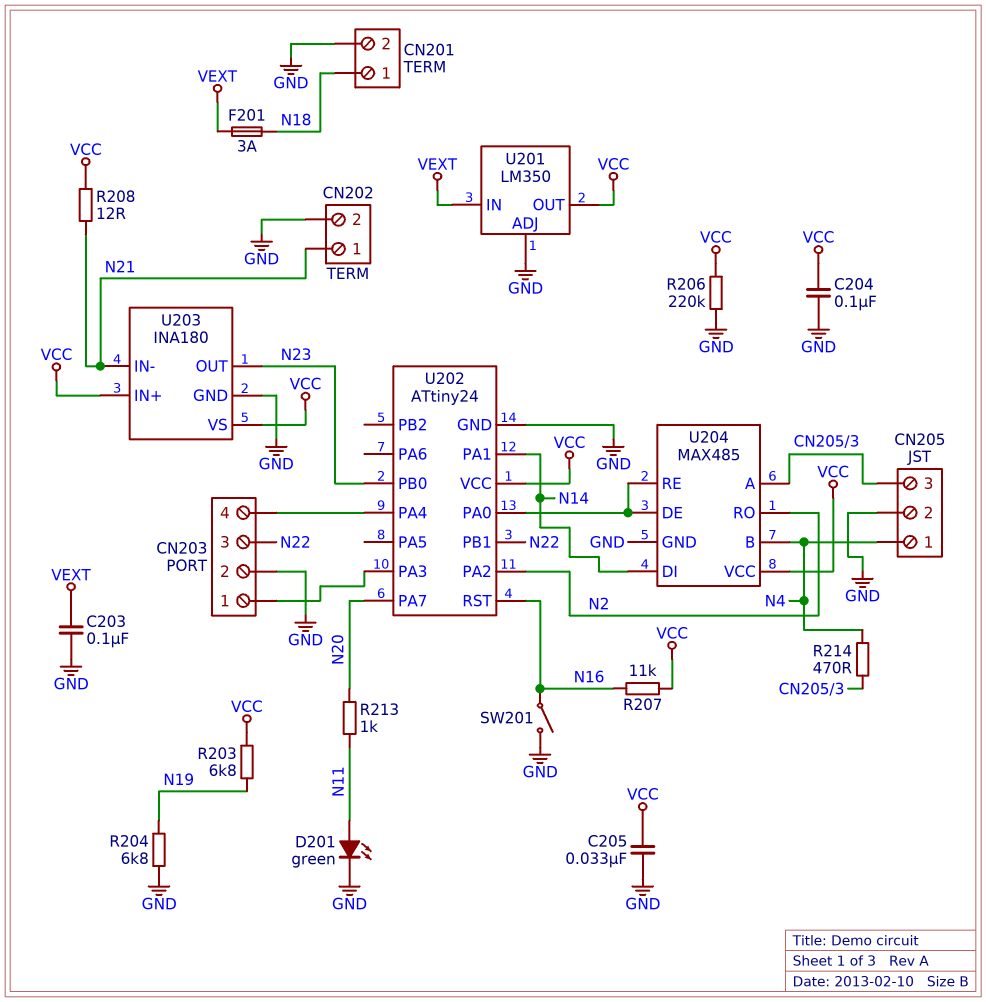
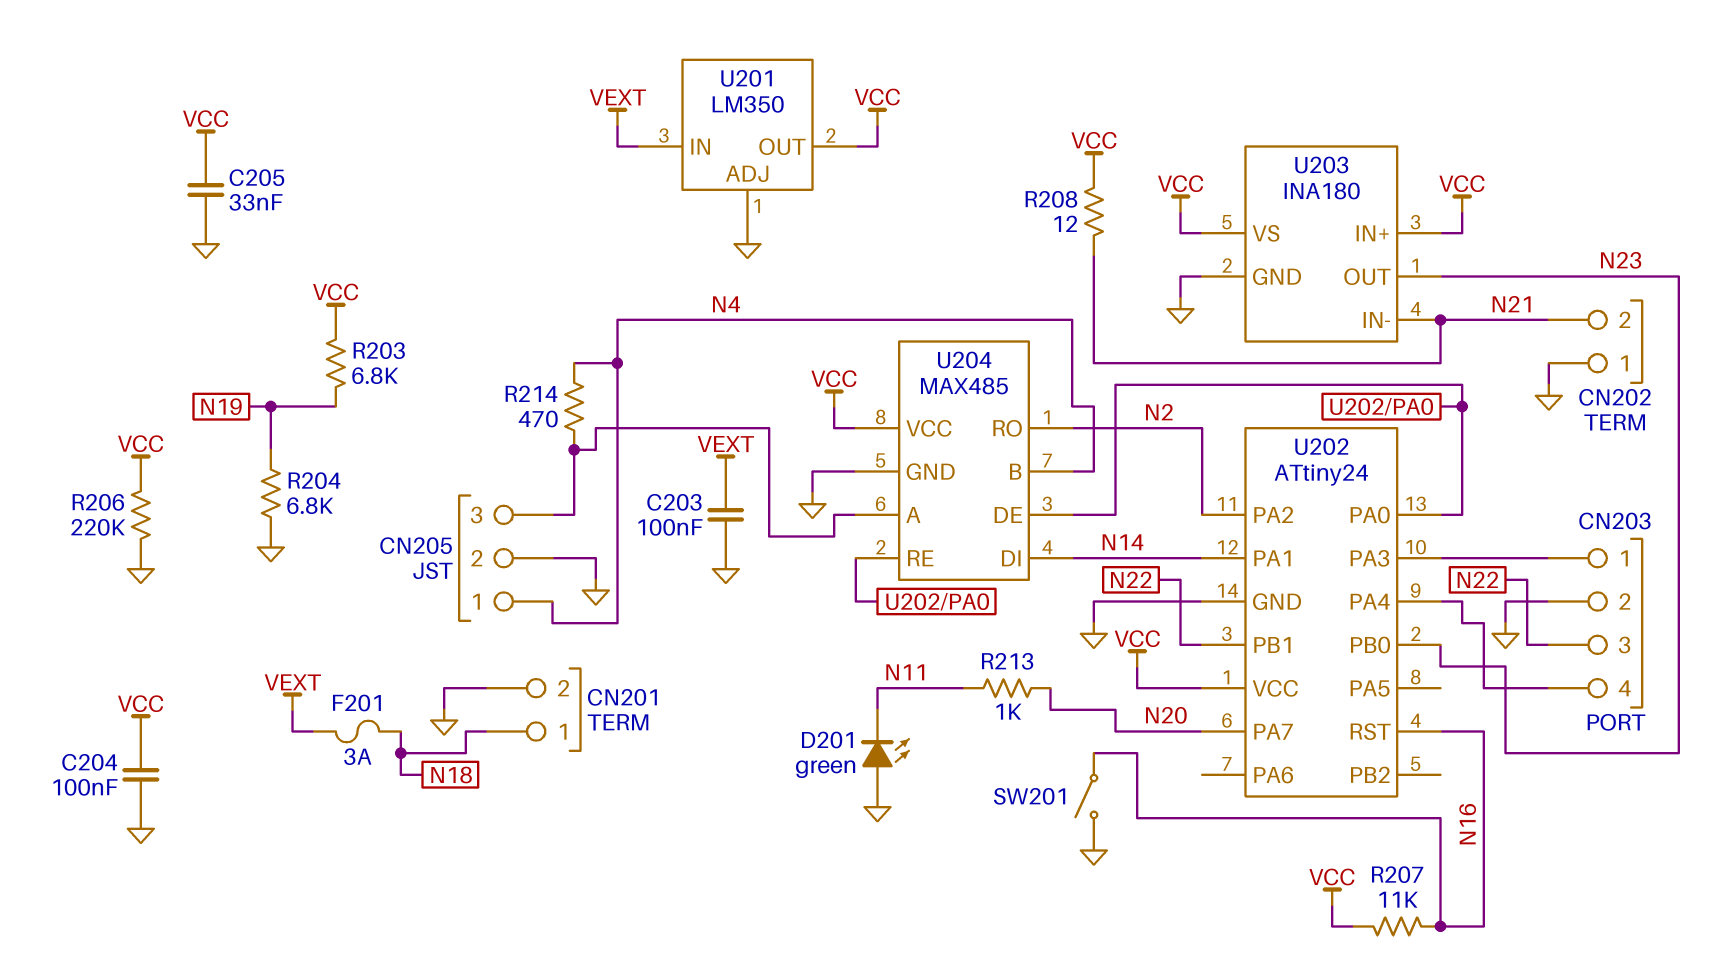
CN202 pin 1: N21 -> GND
CN202 pin 2: GND -> N21
D201: LED green (A N11, K GND) -> LED green (A GND, K N11)

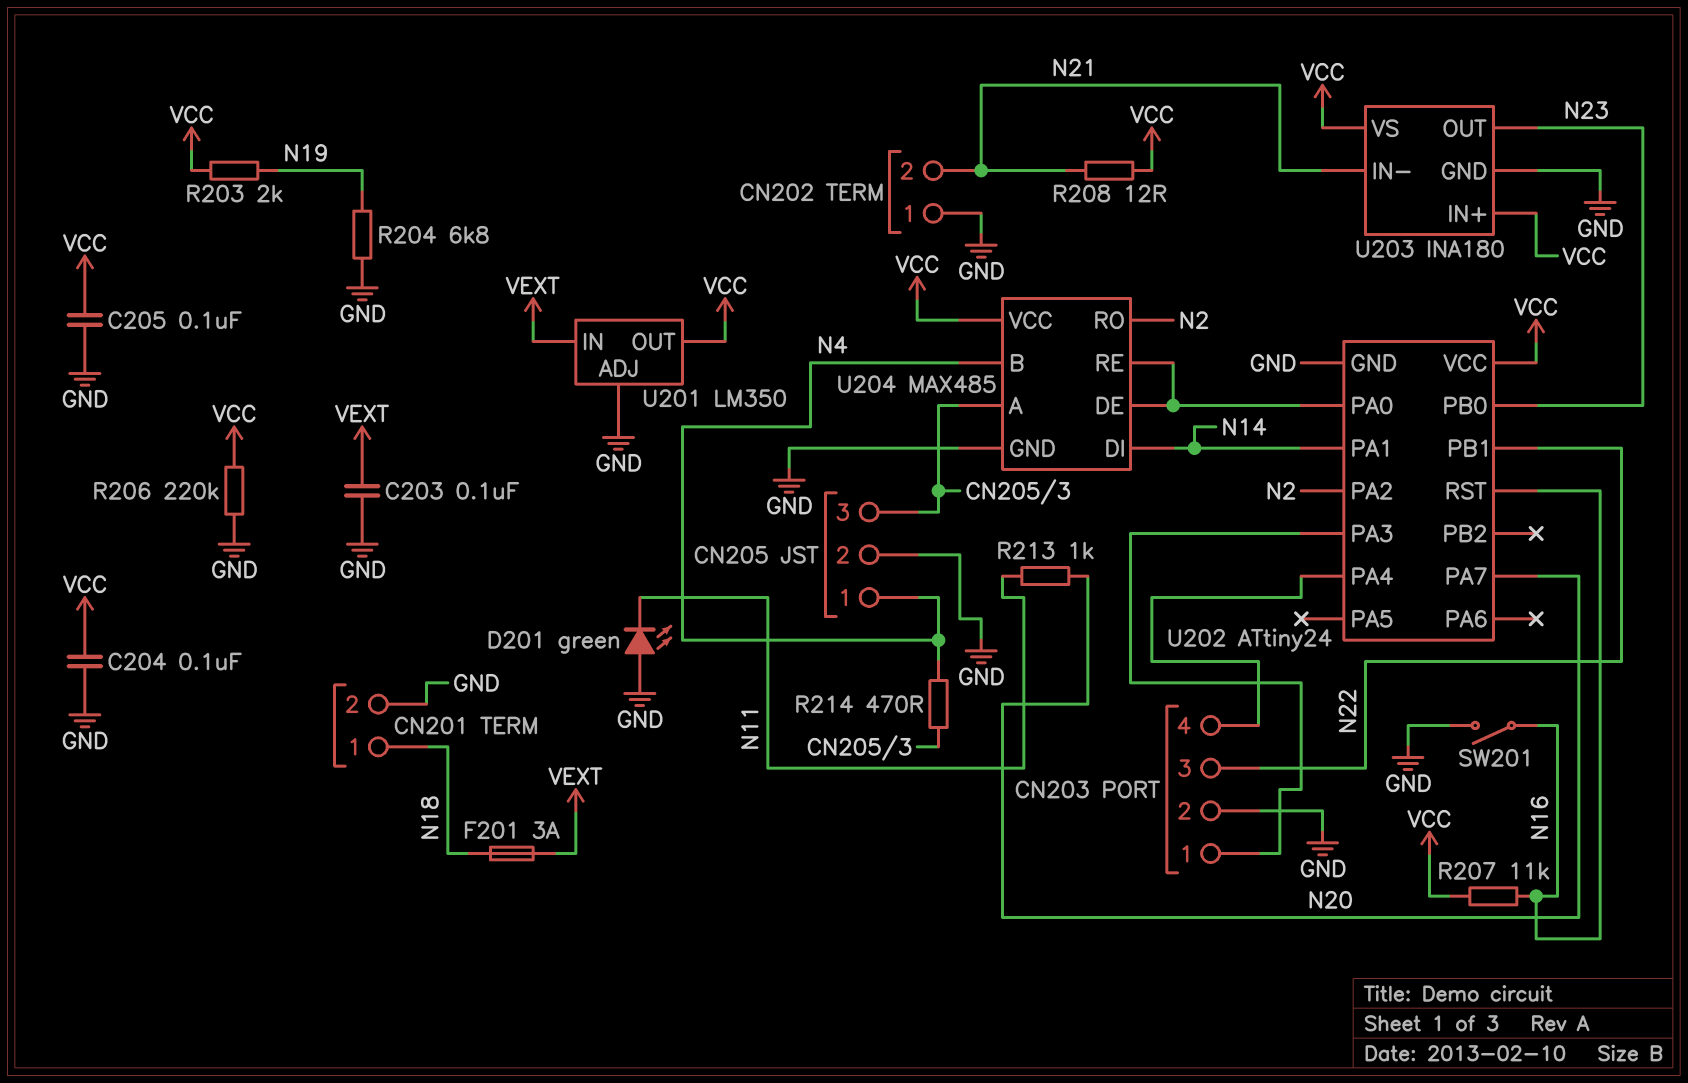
C205: 33nF (GND, VCC) -> 100nF (GND, VCC)
R203: 6.8k (N19, VCC) -> 2k (N19, VCC)

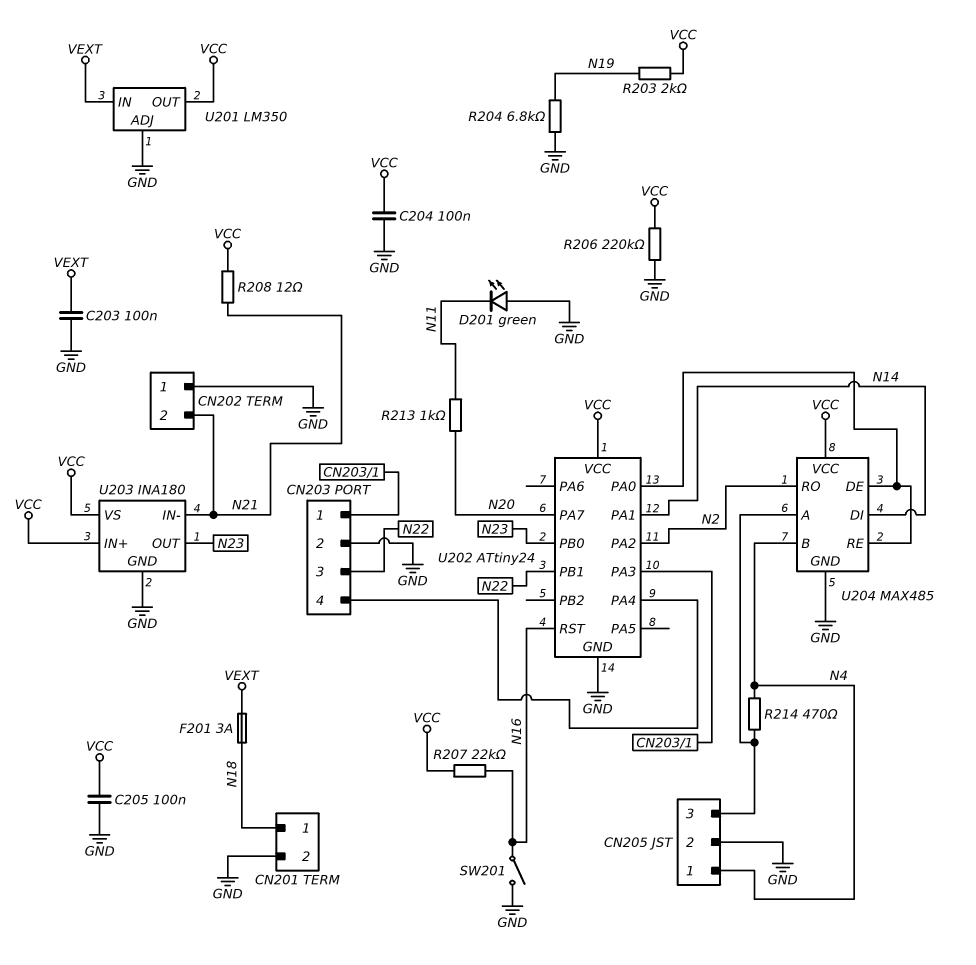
R207: 11k (N16, VCC) -> 22k (N16, VCC)

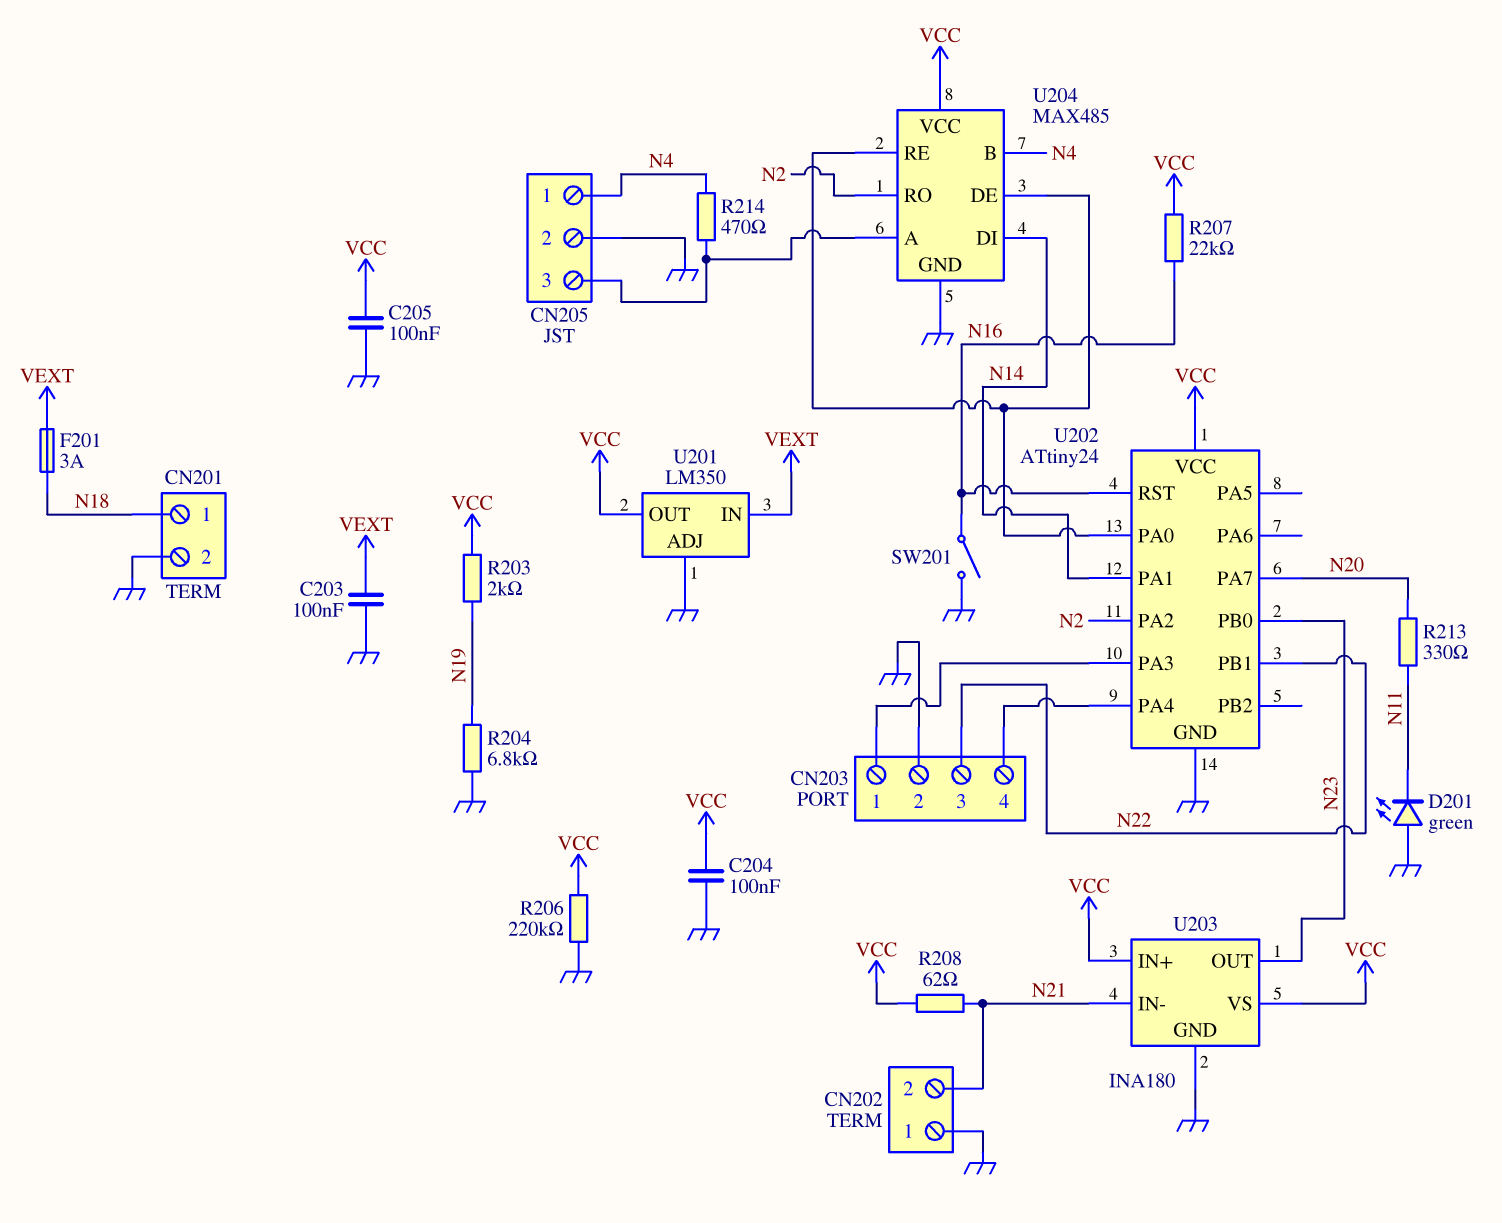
R208: 12 (N21, VCC) -> 62 (N21, VCC)
R213: 1k (N11, N20) -> 330 (N11, N20)

